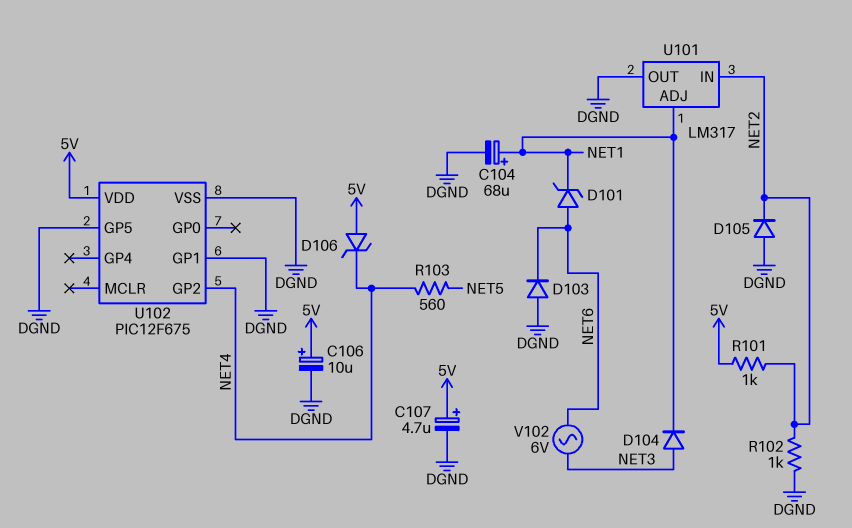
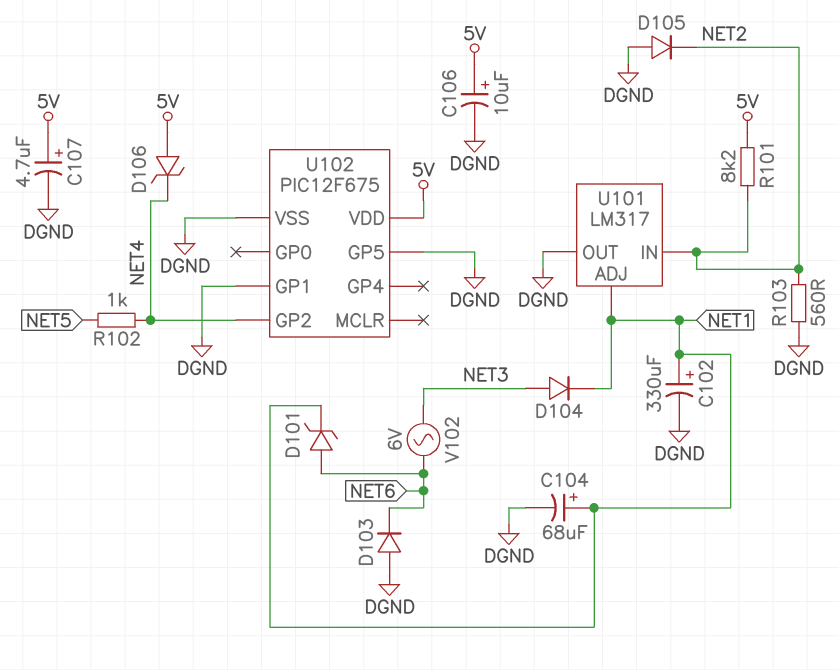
C102: none -> 330uF (plus NET1, minus DGND)
R101: 1k (5V, NET2) -> 8.2k (5V, NET2)
R102: 1k (DGND, NET2) -> 1k (NET4, NET5)
R103: 560 (NET4, NET5) -> 560 (DGND, NET2)

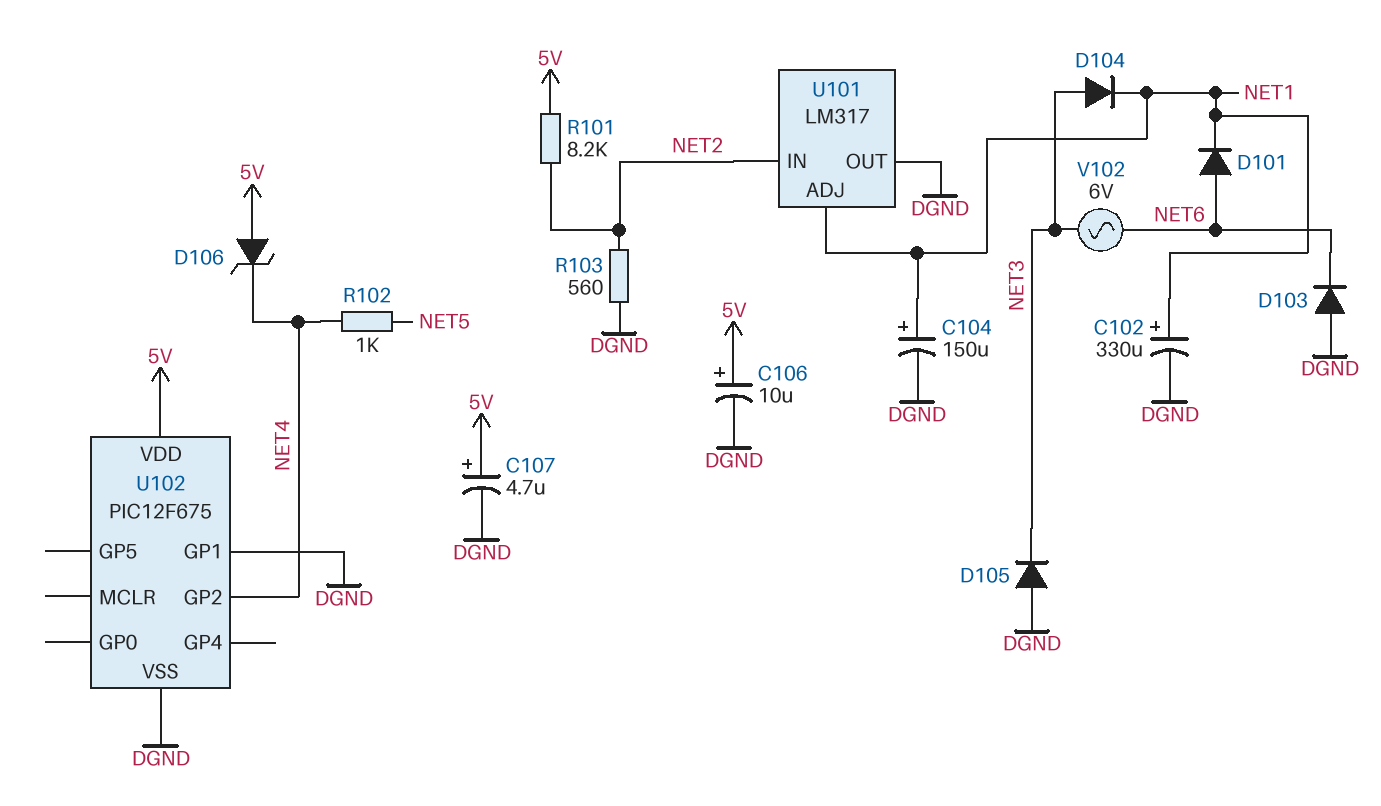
C104: 68uF (plus NET1, minus DGND) -> 150uF (plus NET1, minus DGND)
D101: zener (A NET6, K NET1) -> diode (A NET6, K NET1)
D105: diode (A DGND, K NET2) -> diode (A DGND, K NET3)
U102 pin GP5: DGND -> none

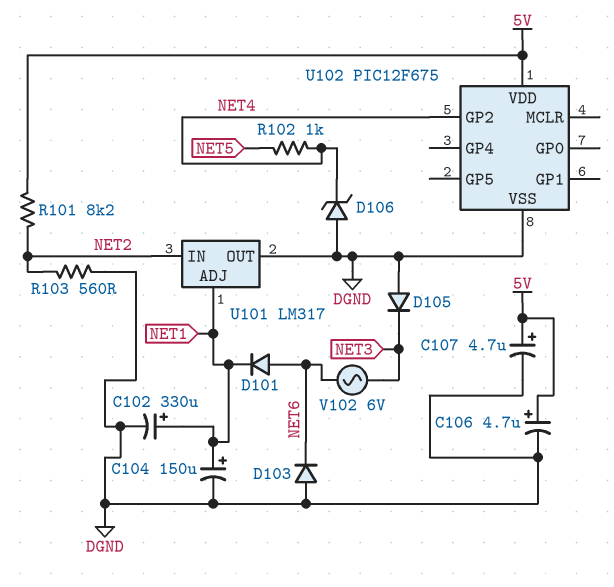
C106: 10uF (plus 5V, minus DGND) -> 4.7uF (plus 5V, minus DGND)
D104: diode (A NET3, K NET1) -> none
D106: zener (A 5V, K NET4) -> zener (A DGND, K NET4)
U102 pin GP1: DGND -> none

